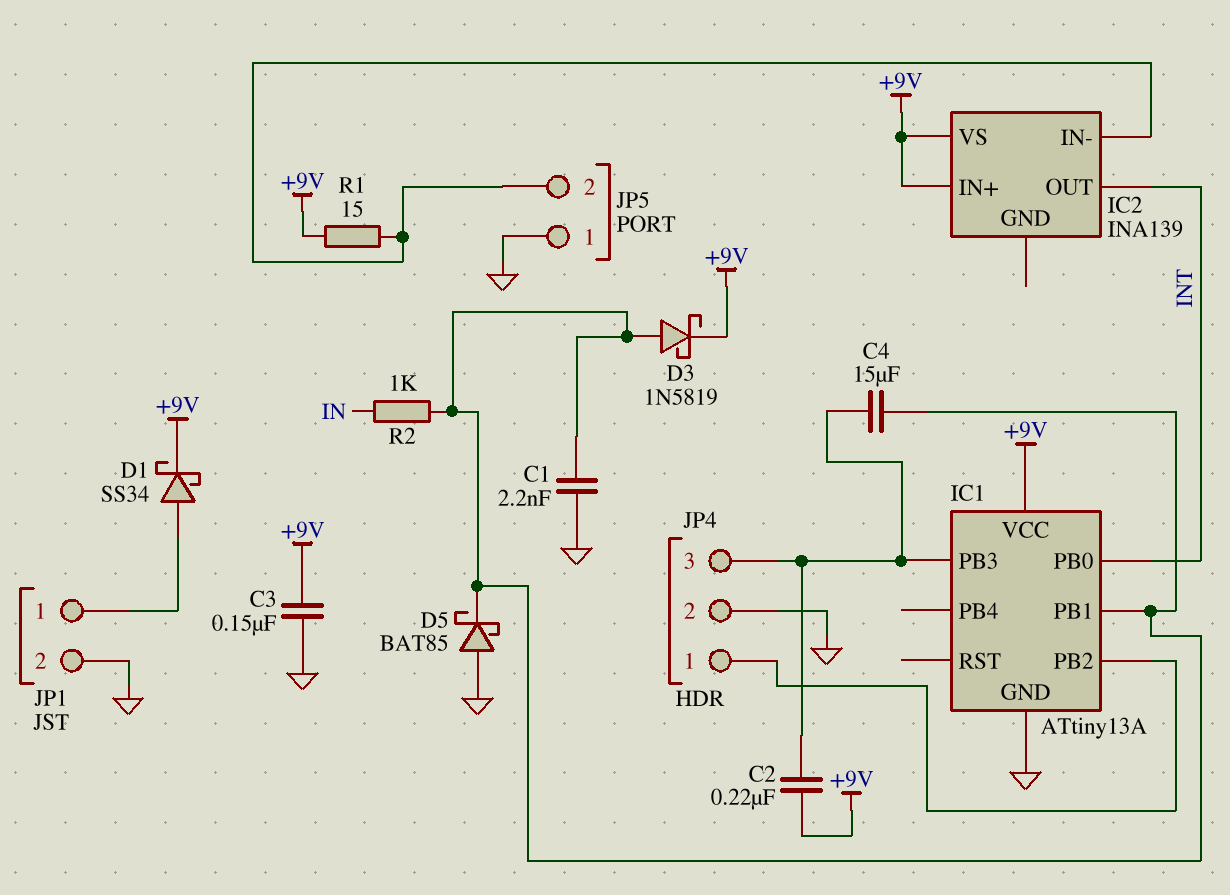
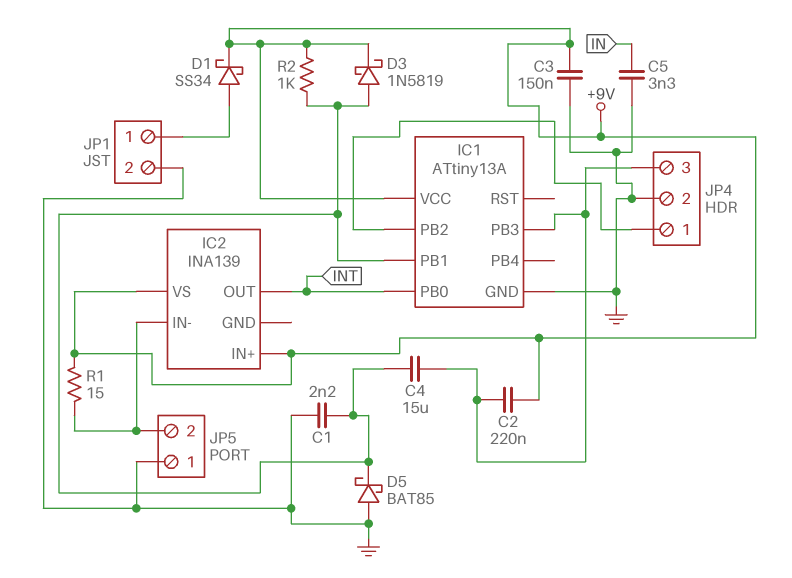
C5: none -> 3.3nF (GND, IN)
R2: 1k (IC1/PB1, IN) -> 1k (+9V, IC1/PB1)

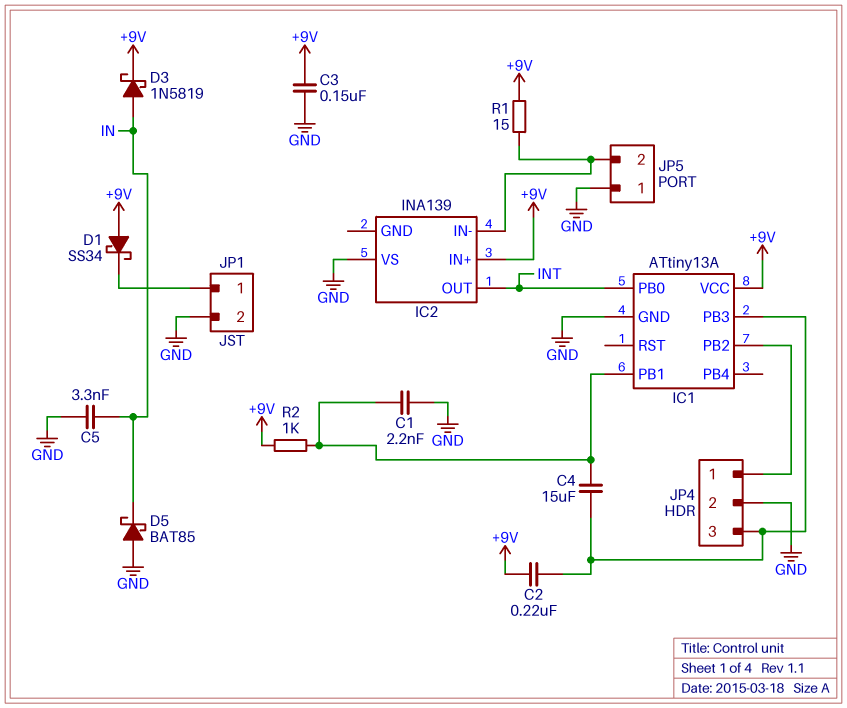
D1: schottky SS34 (A JP1/1, K +9V) -> schottky SS34 (A +9V, K JP1/1)
D3: schottky 1N5819 (A IC1/PB1, K +9V) -> schottky 1N5819 (A IN, K +9V)
D5: schottky BAT85 (A GND, K IC1/PB1) -> schottky BAT85 (A GND, K IN)
IC2 pin VS: +9V -> GND

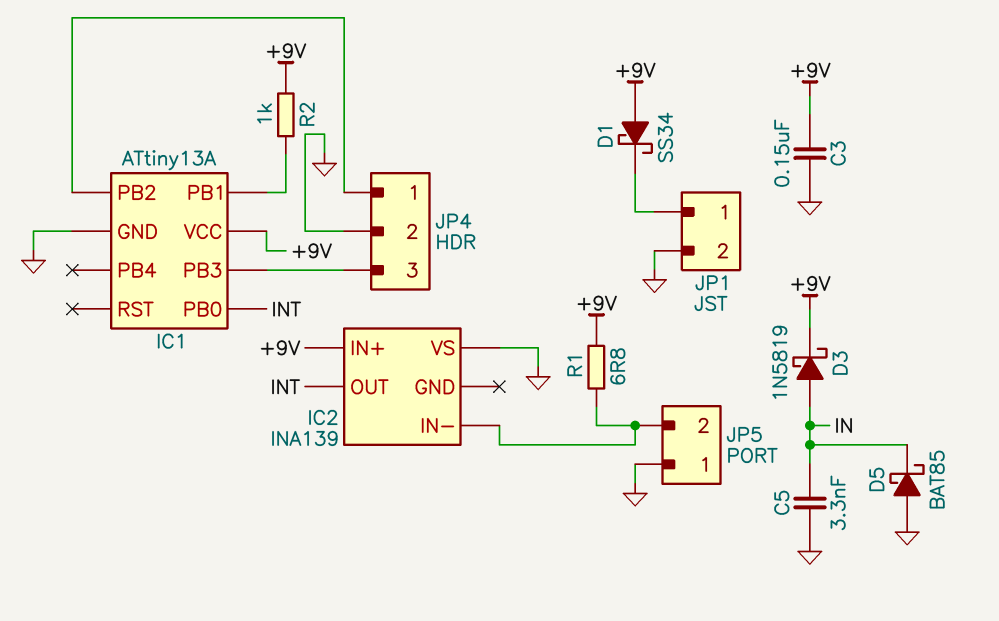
C1: 2.2nF (GND, IC1/PB1) -> none
C2: 220nF (+9V, IC1/PB3) -> none
C4: 15uF (IC1/PB1, IC1/PB3) -> none
R1: 15 (+9V, IC2/IN-) -> 6.8 (+9V, IC2/IN-)

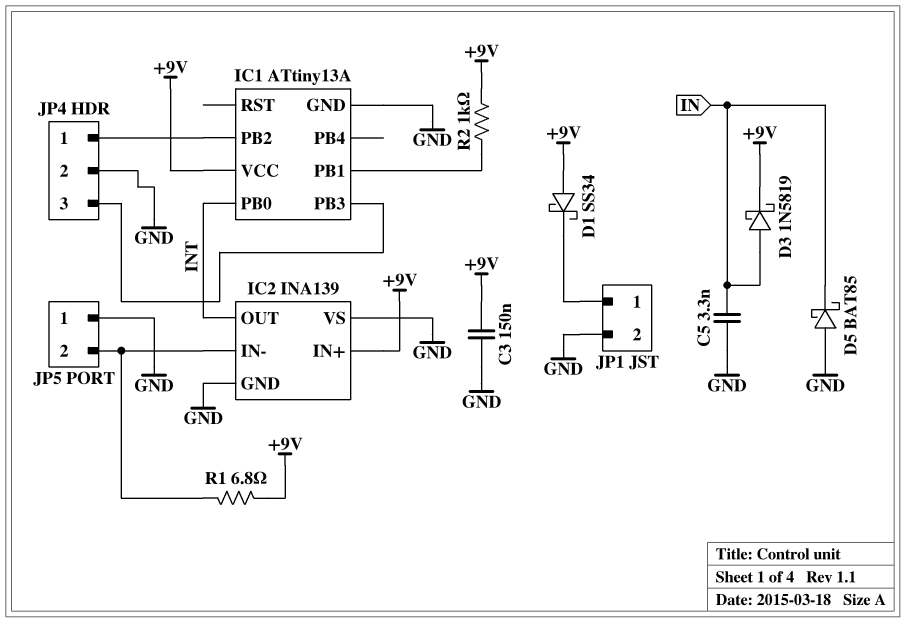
IC2 pin GND: none -> GND

